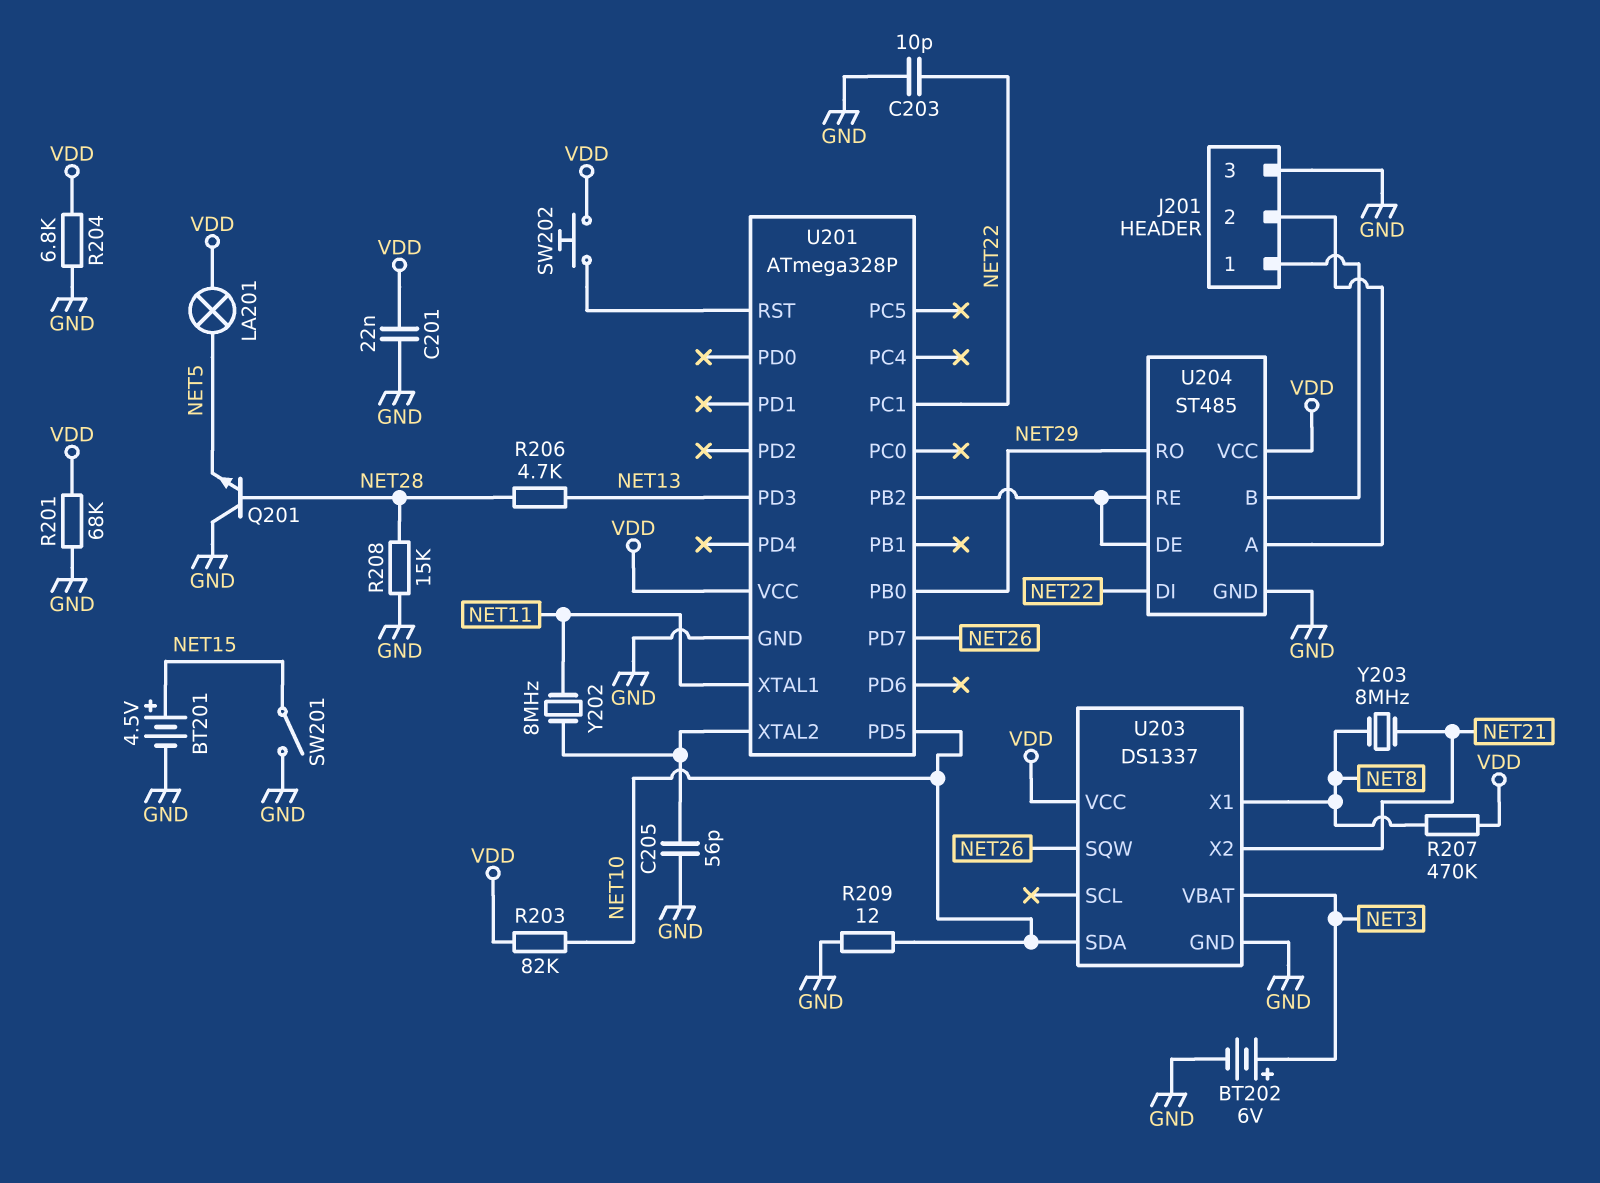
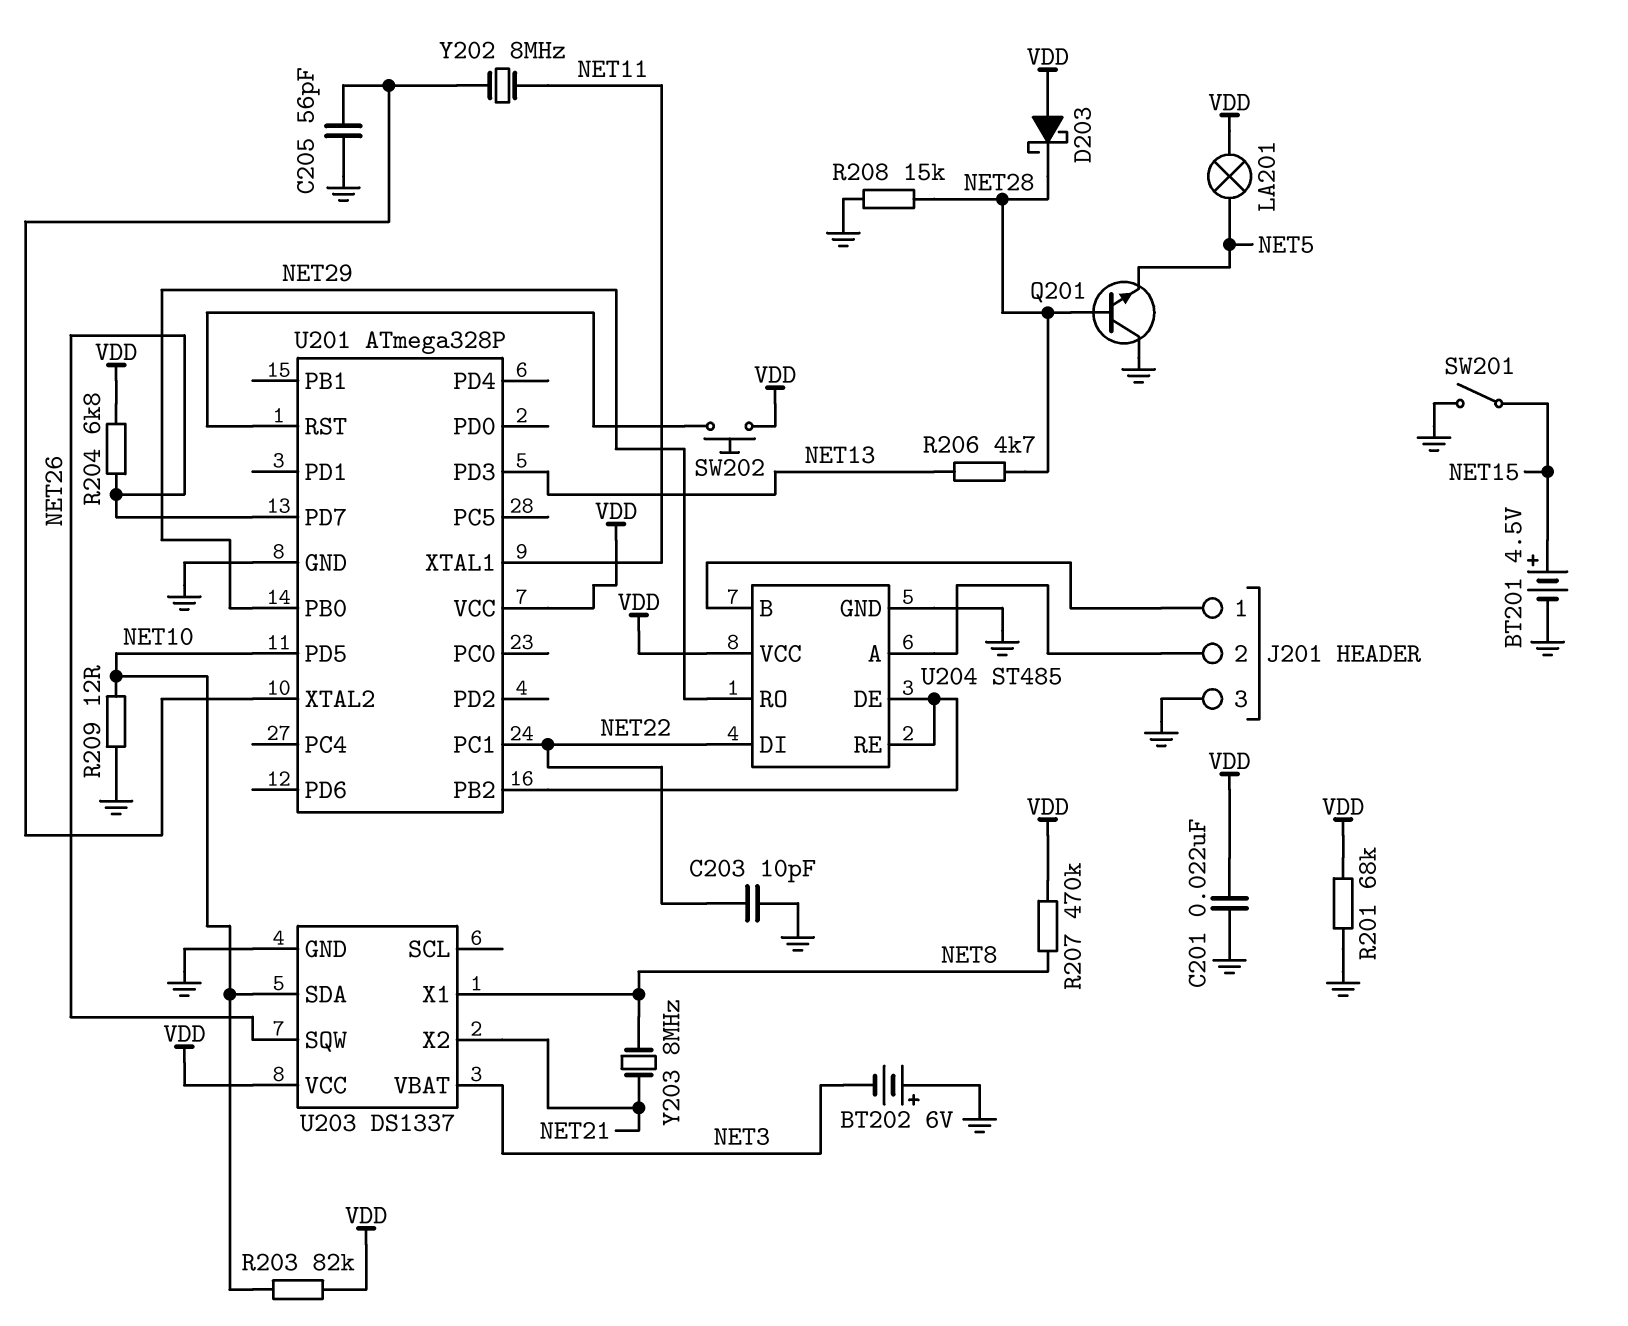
BT202: 6V (plus NET3, minus GND) -> 6V (plus GND, minus NET3)
D203: none -> schottky (A VDD, K NET28)
R204: 6.8k (GND, VDD) -> 6.8k (NET26, VDD)

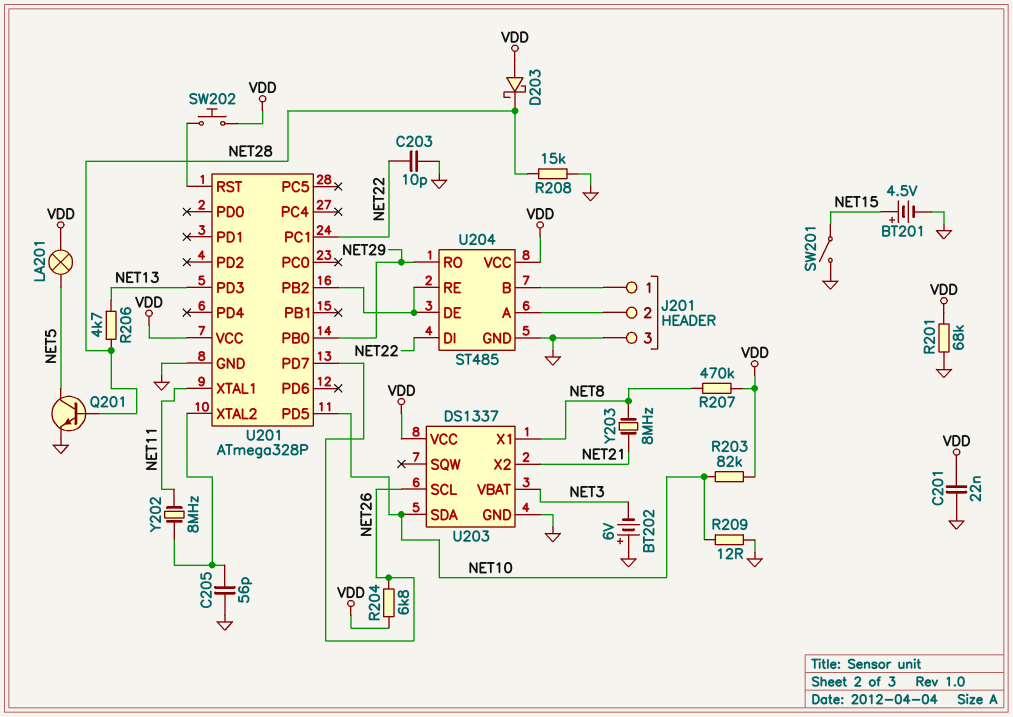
Q201: NPN (B NET28, C GND, E NET5) -> NPN (B NET28, C NET5, E GND)
U203 pin SCL: none -> NET26
U203 pin SQW: NET26 -> none

